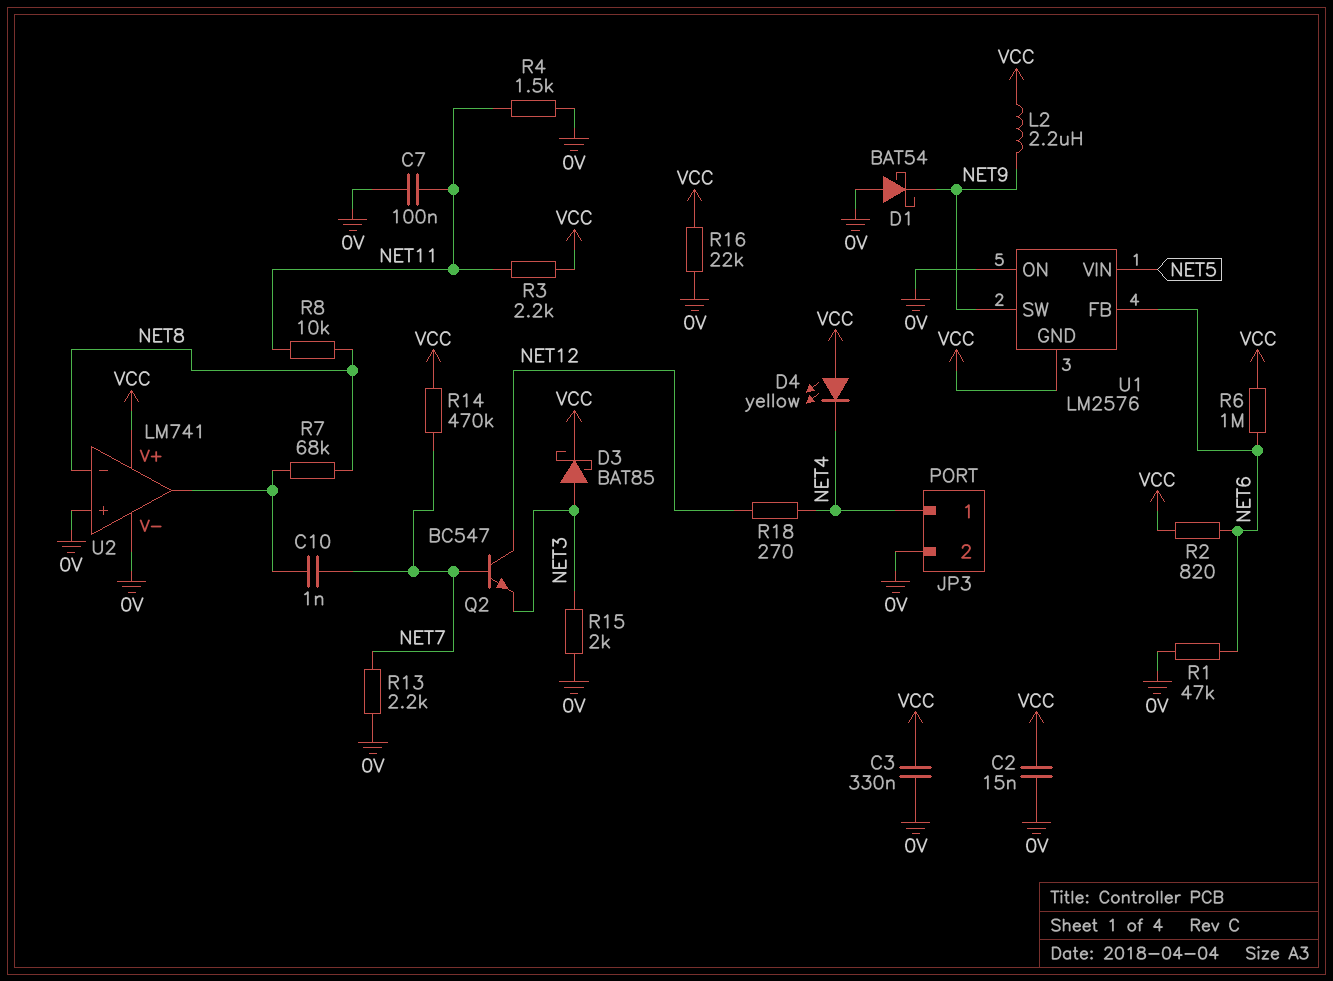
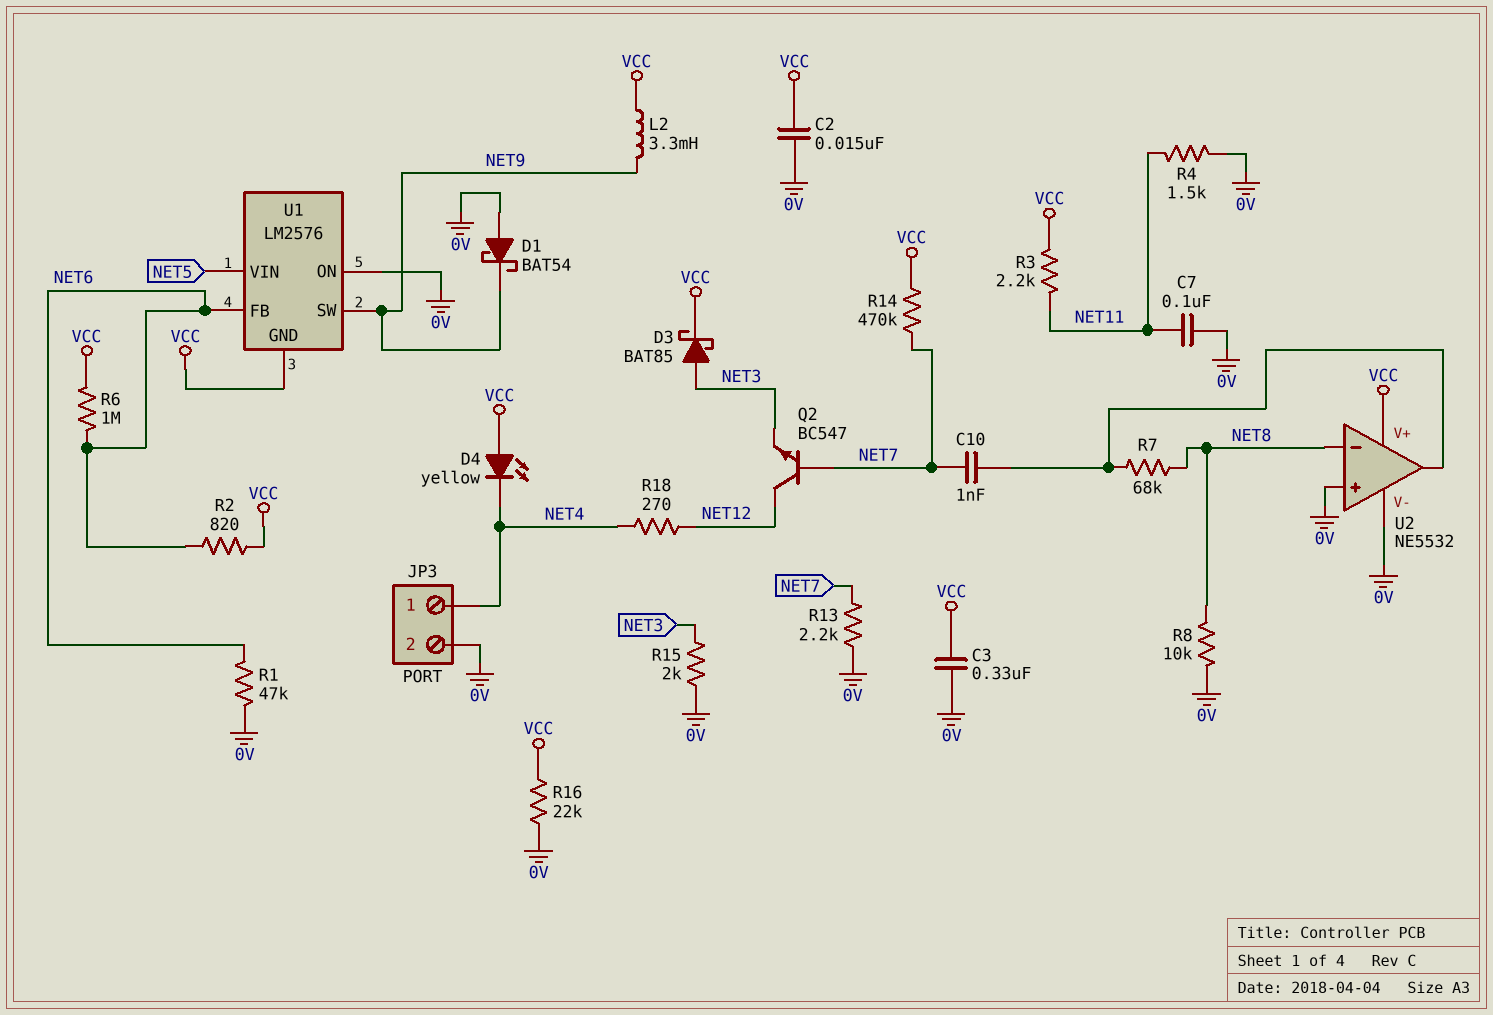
L2: 2.2uH (NET9, VCC) -> 3.3mH (NET9, VCC)
R8: 10k (NET8, NET11) -> 10k (0V, NET8)
U2: LM741 -> NE5532

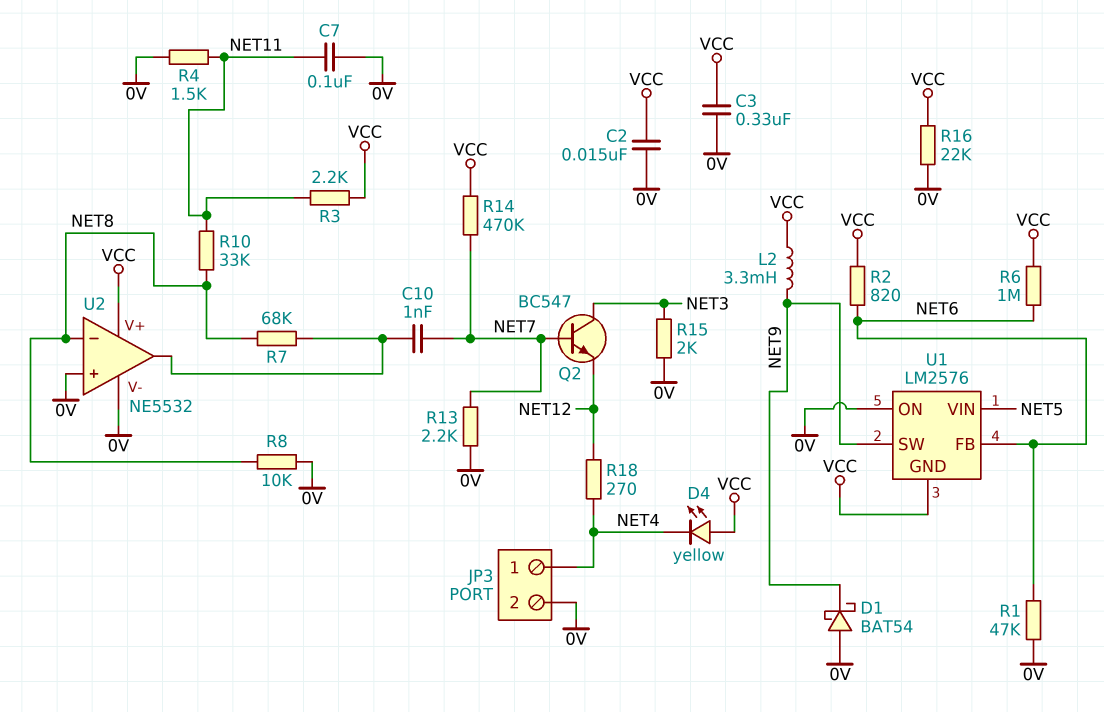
D3: schottky BAT85 (A NET3, K VCC) -> none
Q2: NPN BC547 (B NET7, C NET12, E NET3) -> NPN BC547 (B NET7, C NET3, E NET12)
R10: none -> 33k (NET8, NET11)

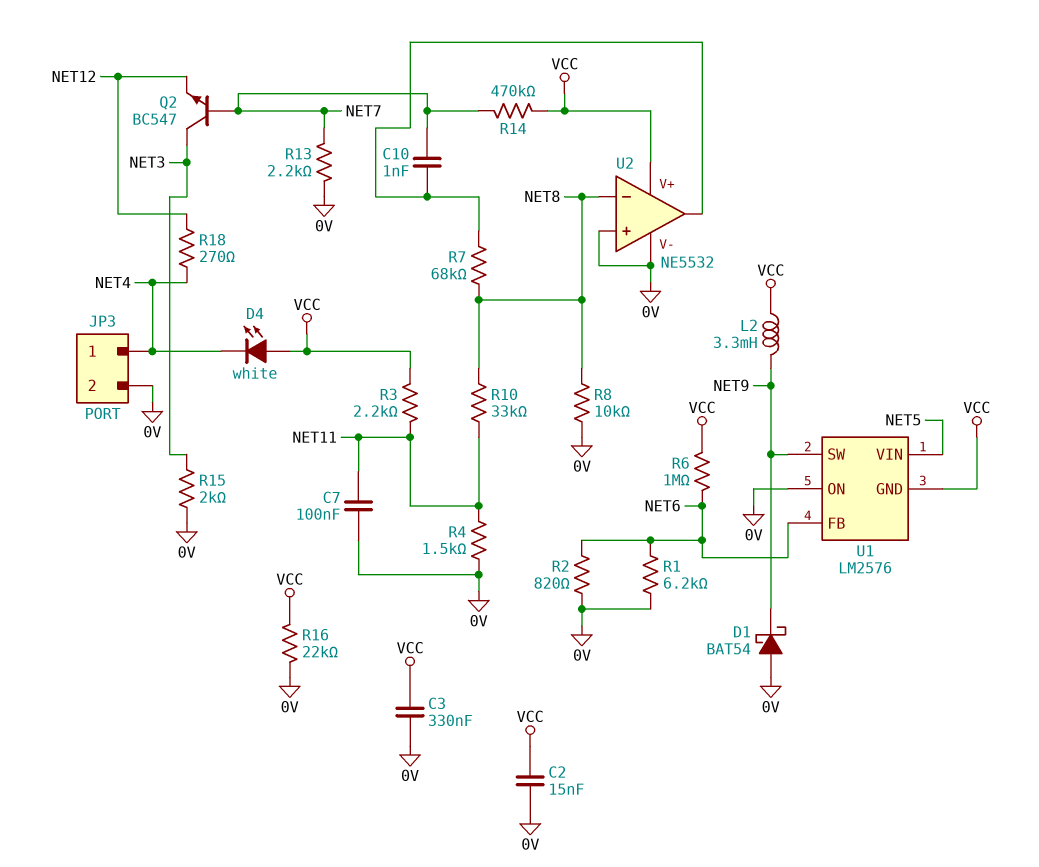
D4: LED yellow (A VCC, K NET4) -> LED white (A VCC, K NET4)
R1: 47k (0V, NET6) -> 6.2k (0V, NET6)
R2: 820 (NET6, VCC) -> 820 (0V, NET6)

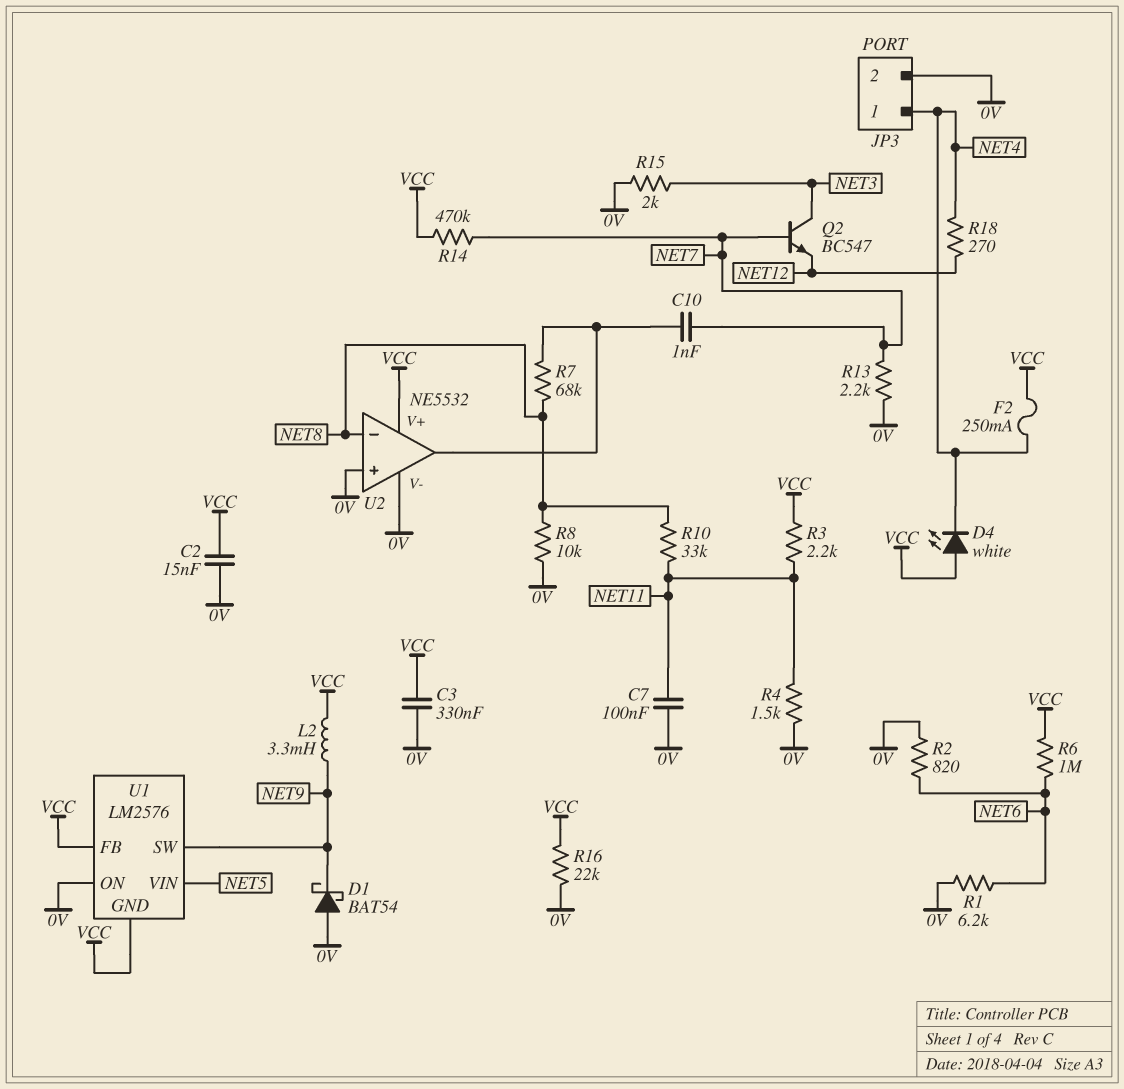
F2: none -> 250mA (NET4, VCC)
U1 pin FB: NET6 -> VCC

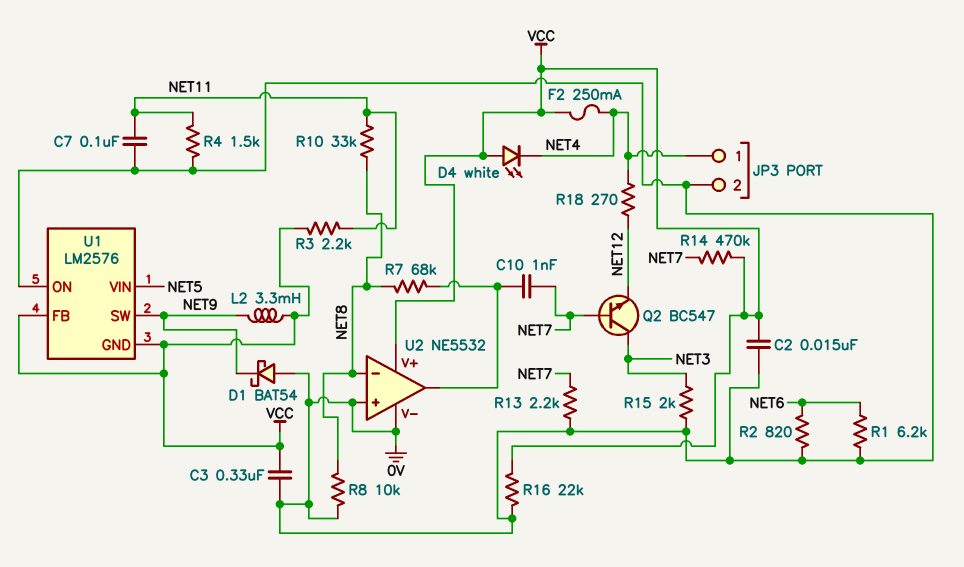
R6: 1M (NET6, VCC) -> none

